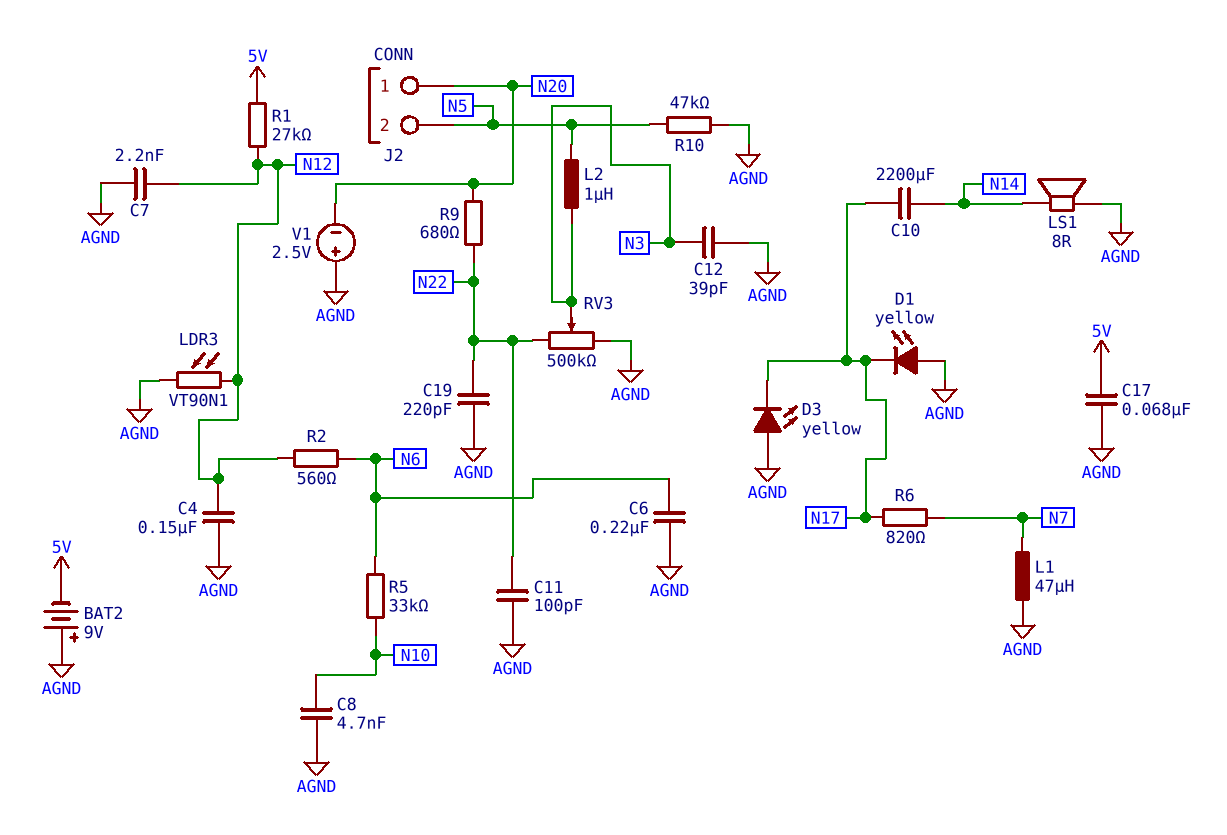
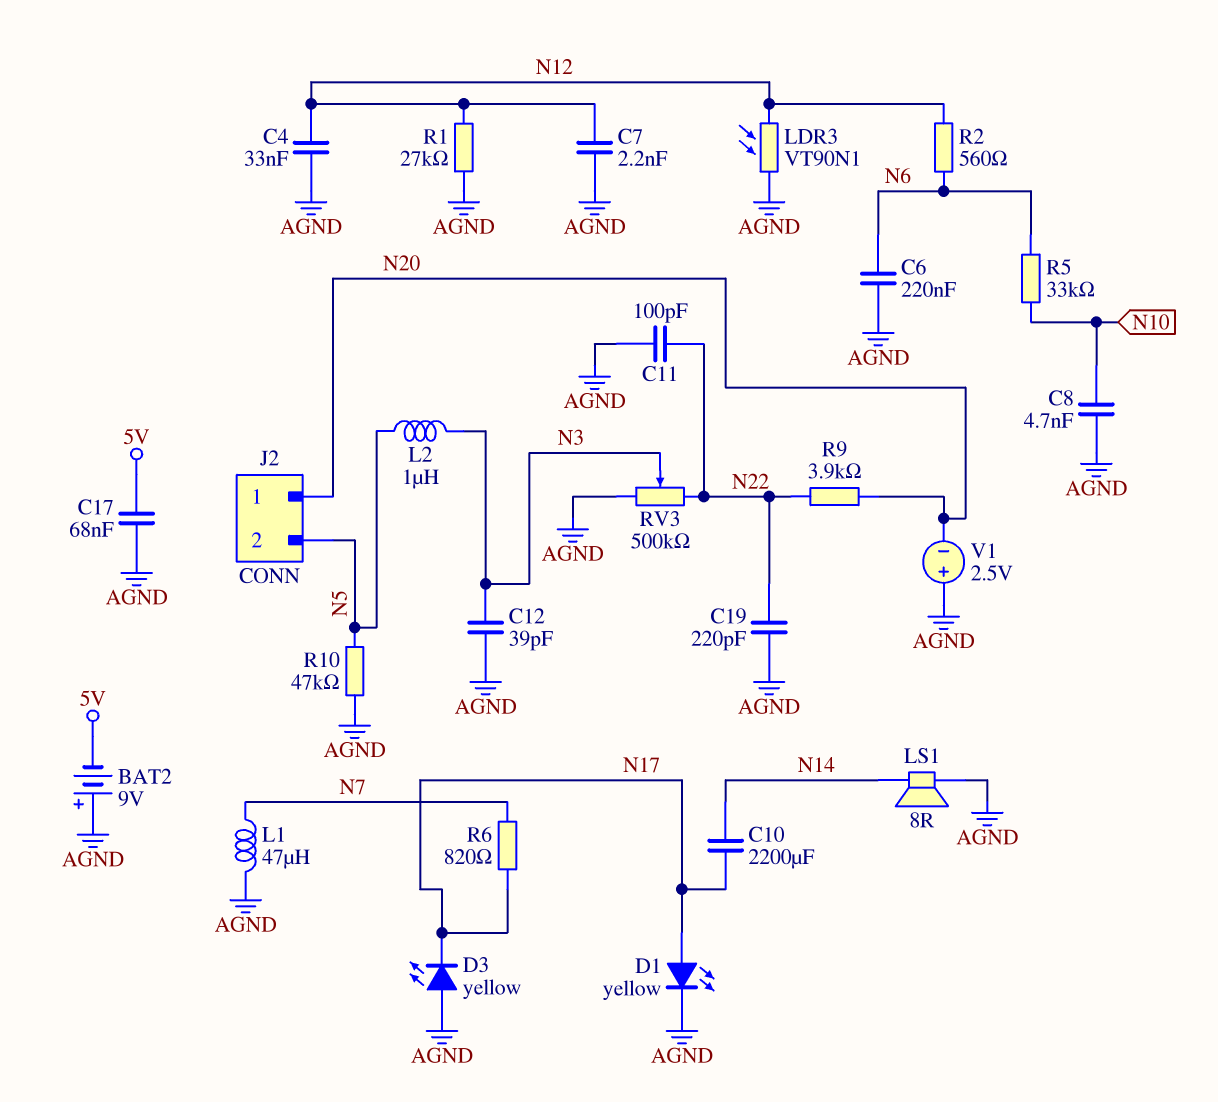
C4: 150nF (AGND, N12) -> 33nF (AGND, N12)
D1: LED yellow (A AGND, K N17) -> LED yellow (A N17, K AGND)
R1: 27k (5V, N12) -> 27k (AGND, N12)
R9: 680 (N20, N22) -> 3.9k (N20, N22)

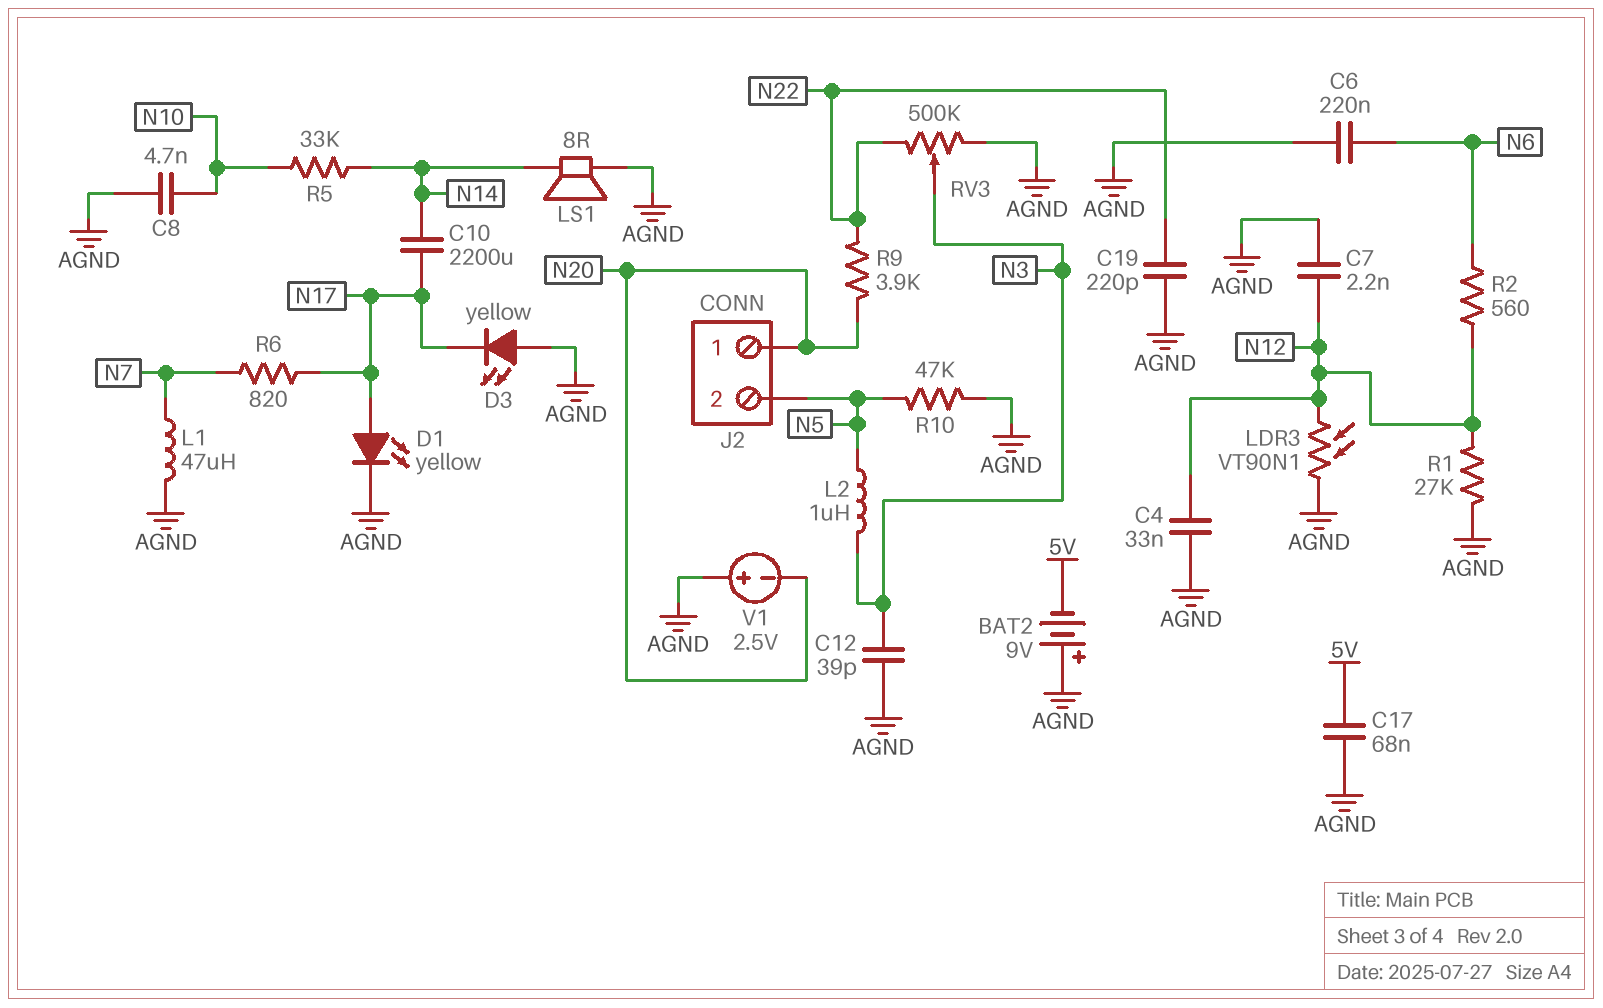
C11: 100pF (AGND, N22) -> none
R5: 33k (N6, N10) -> 33k (N10, N14)

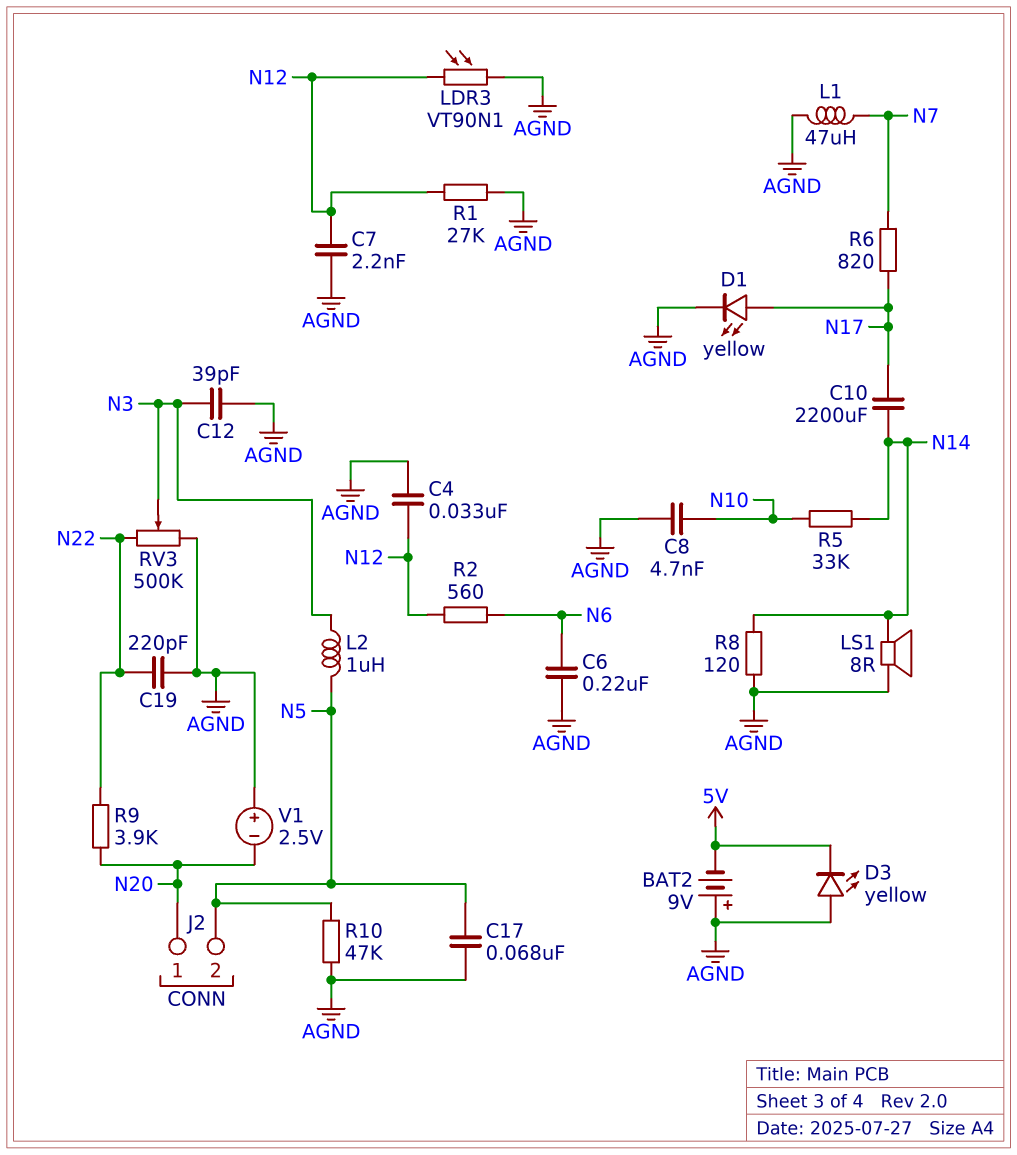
C17: 68nF (5V, AGND) -> 68nF (AGND, N5)
D3: LED yellow (A AGND, K N17) -> LED yellow (A AGND, K 5V)
R8: none -> 120 (AGND, N14)

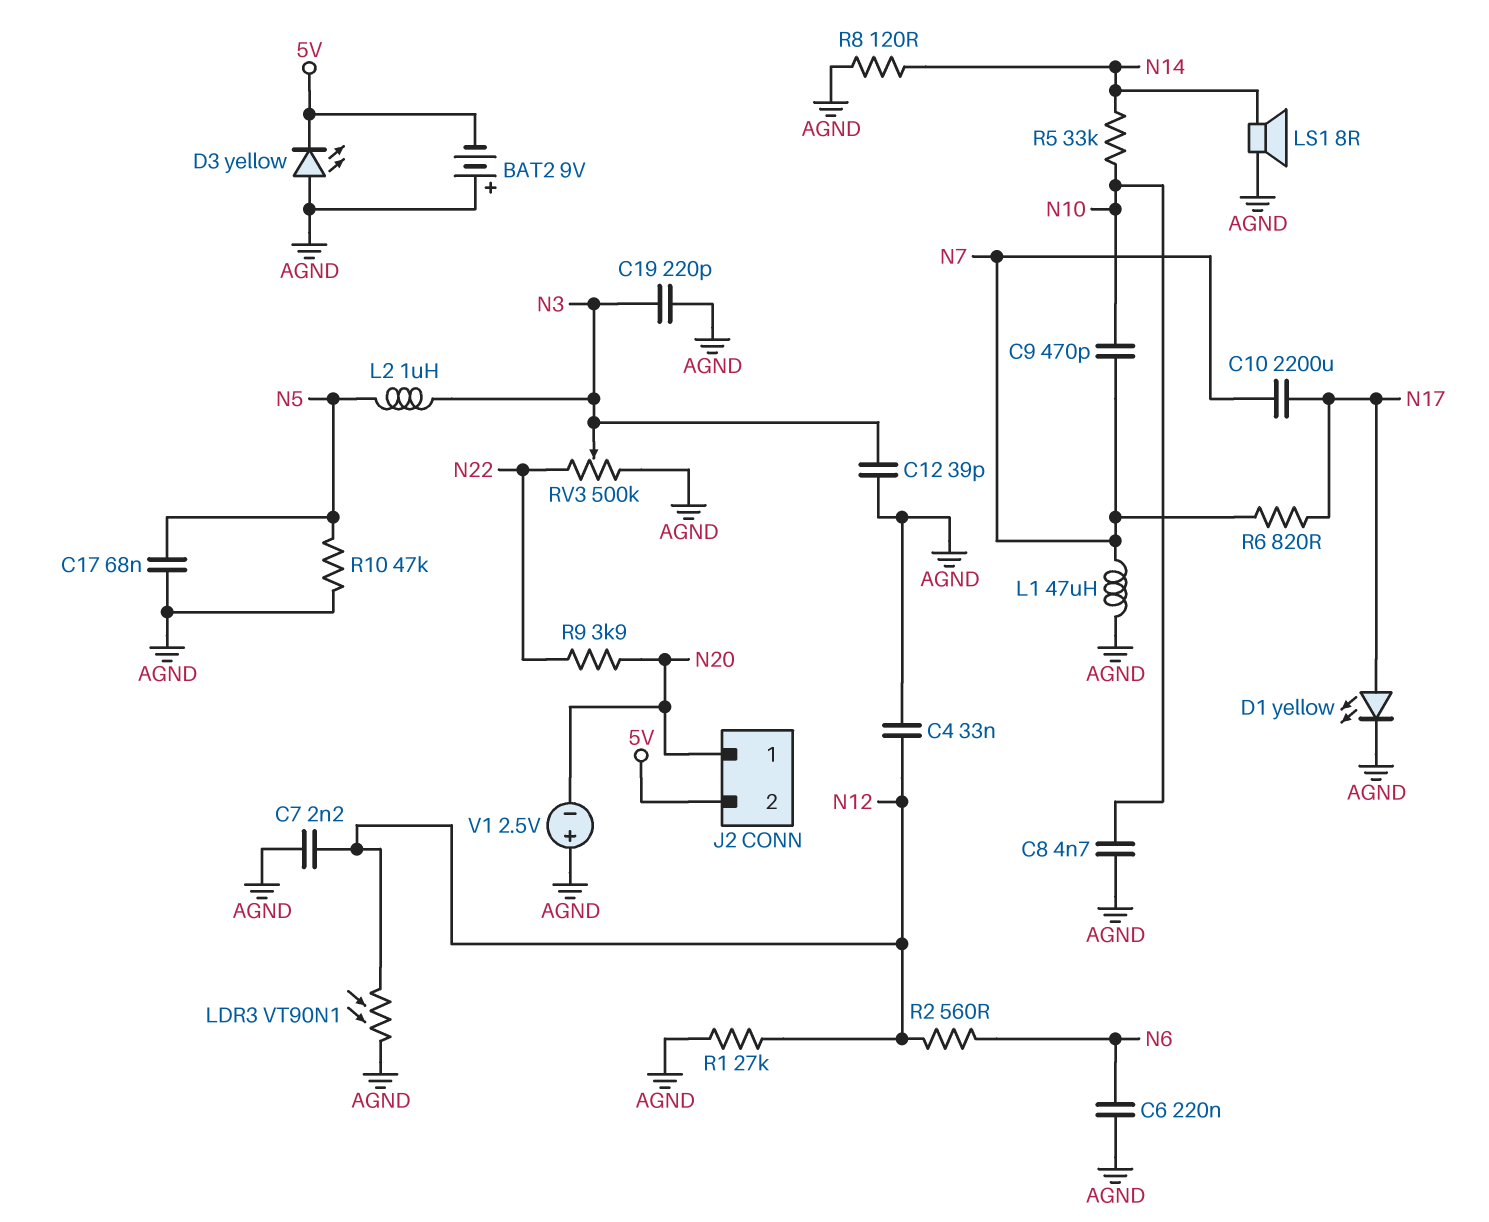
C9: none -> 470pF (N7, N10)
C10: 2200uF (N14, N17) -> 2200uF (N7, N17)
C19: 220pF (AGND, N22) -> 220pF (AGND, N3)
J2 pin 2: N5 -> 5V

